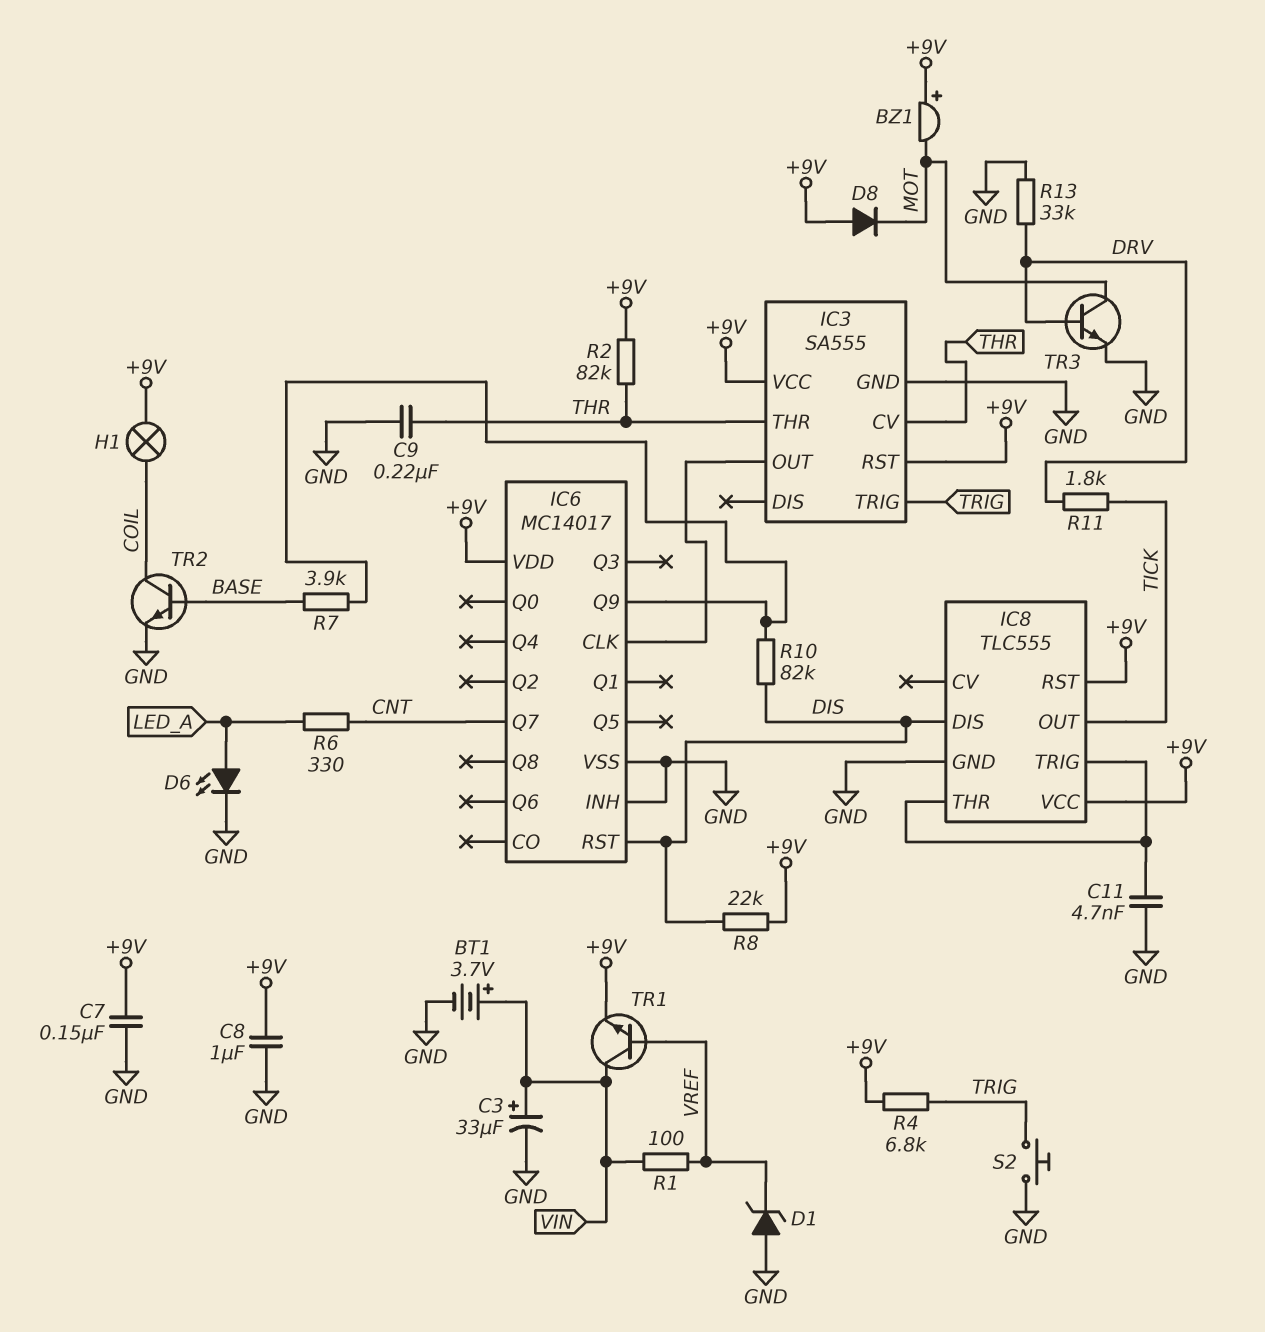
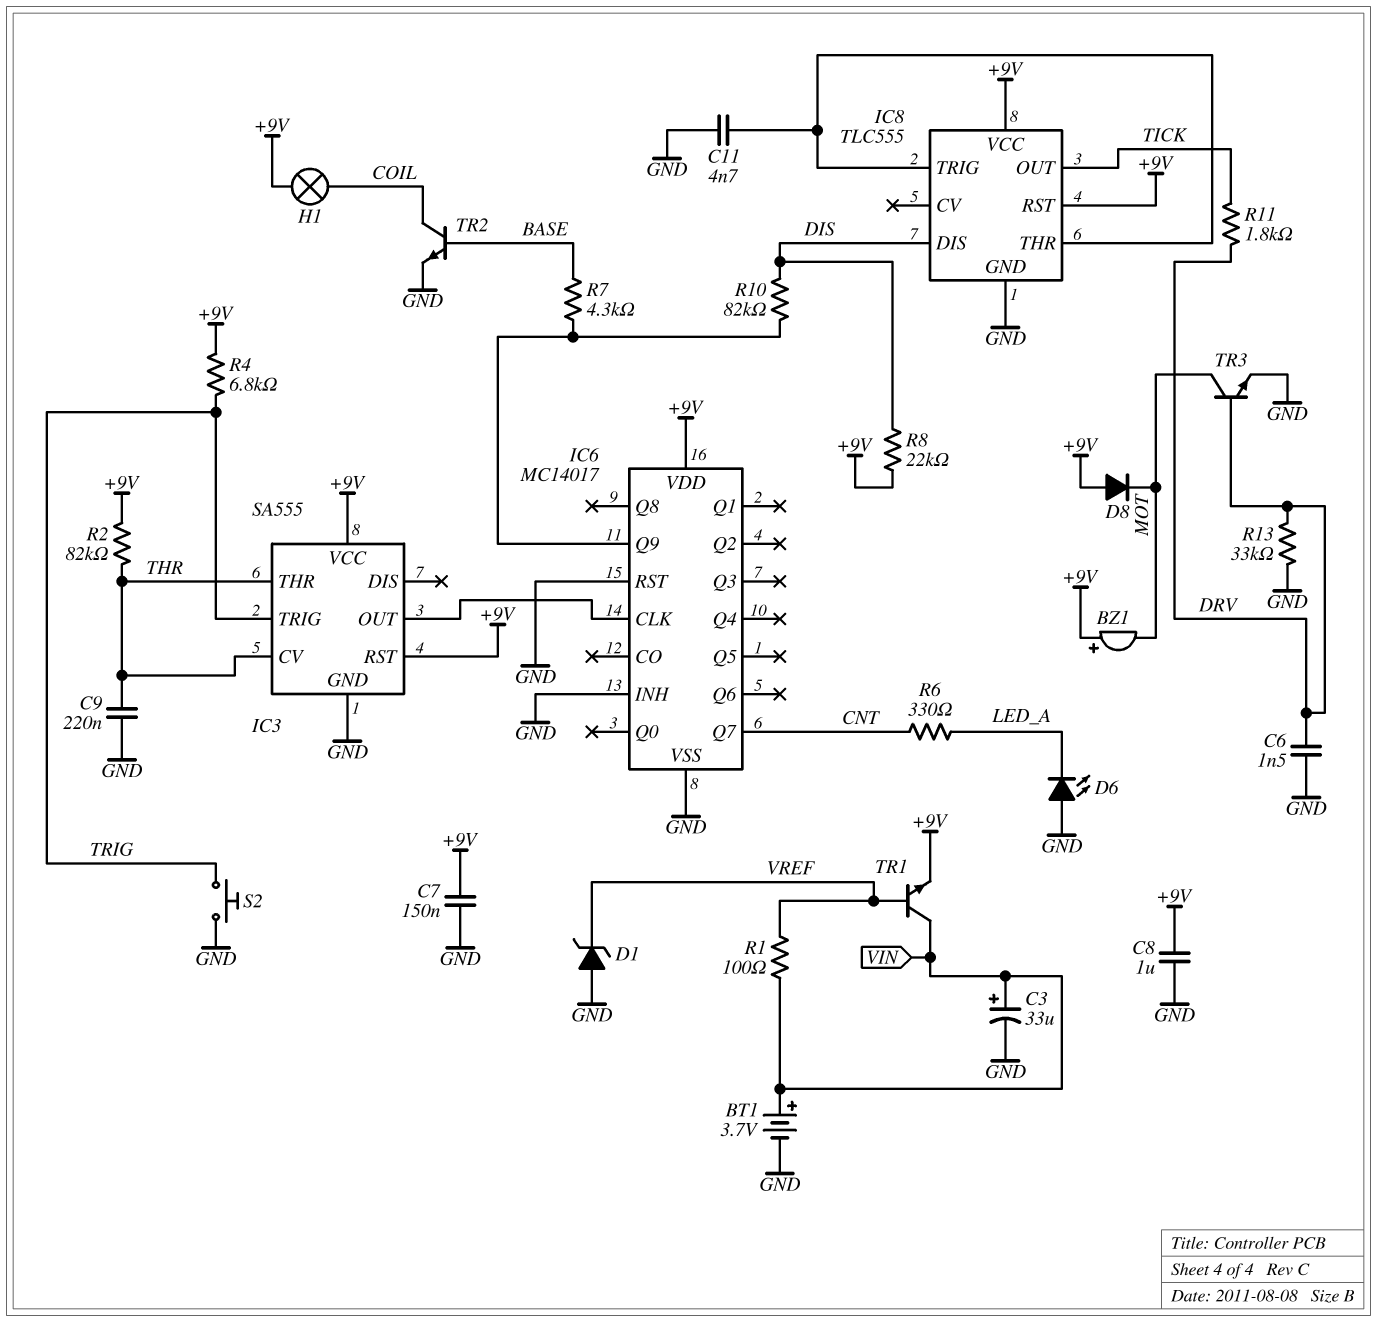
C6: none -> 1.5nF (DRV, GND)
D6: LED (A LED_A, K GND) -> LED (A GND, K LED_A)
IC6 pin RST: DIS -> GND
R7: 3.9k (BASE, IC6/Q9) -> 4.3k (BASE, IC6/Q9)

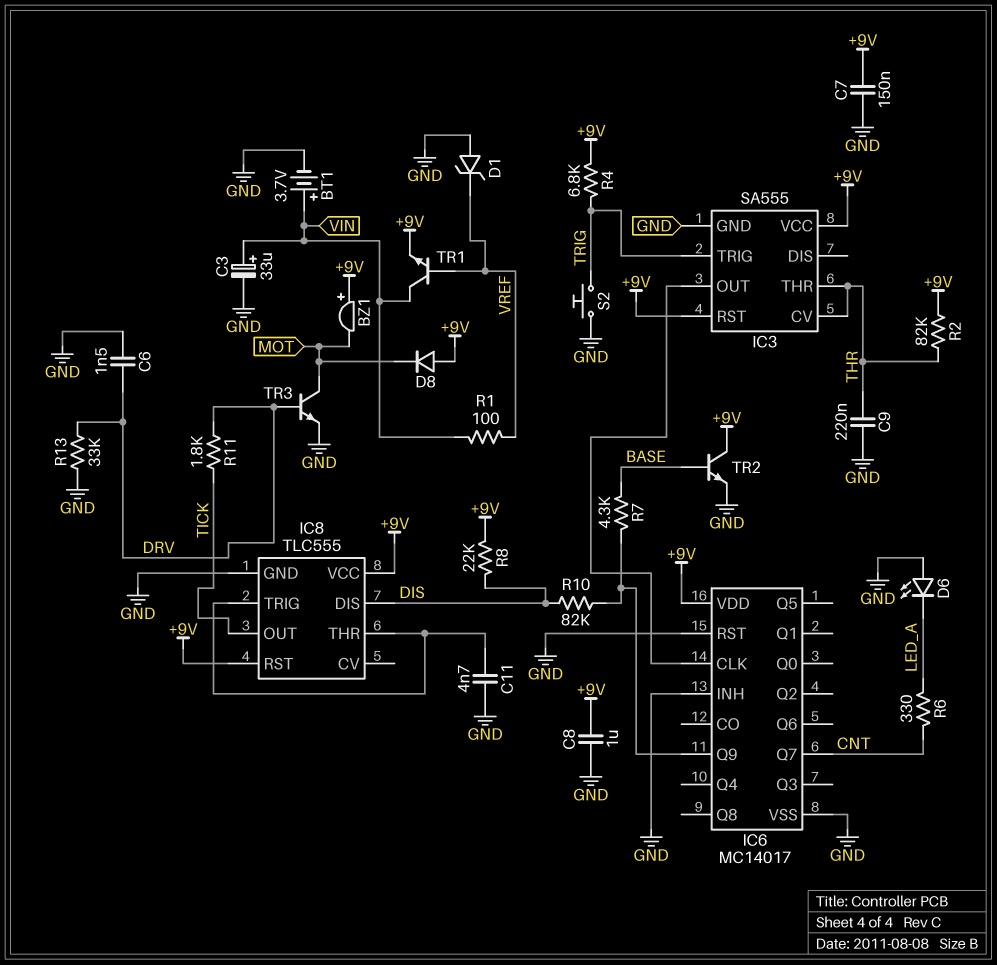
H1: lamp (+9V, COIL) -> none
TR2: NPN (B BASE, C COIL, E GND) -> NPN (B BASE, C +9V, E GND)

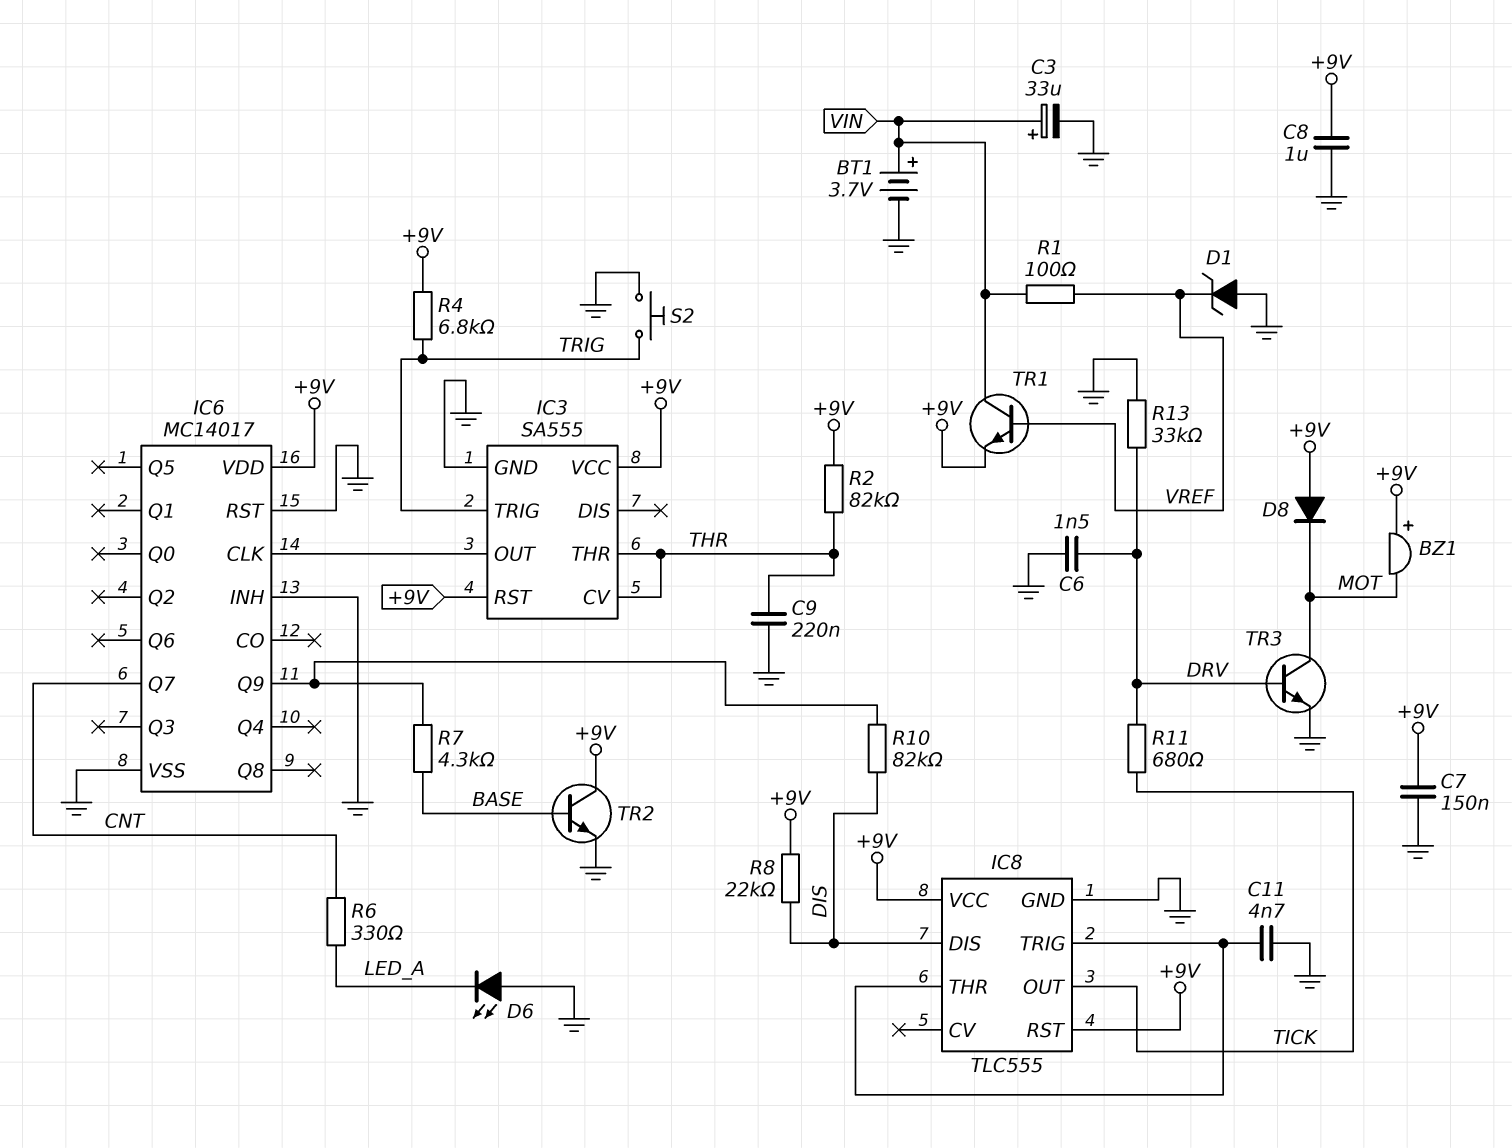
R11: 1.8k (DRV, TICK) -> 680 (DRV, TICK)

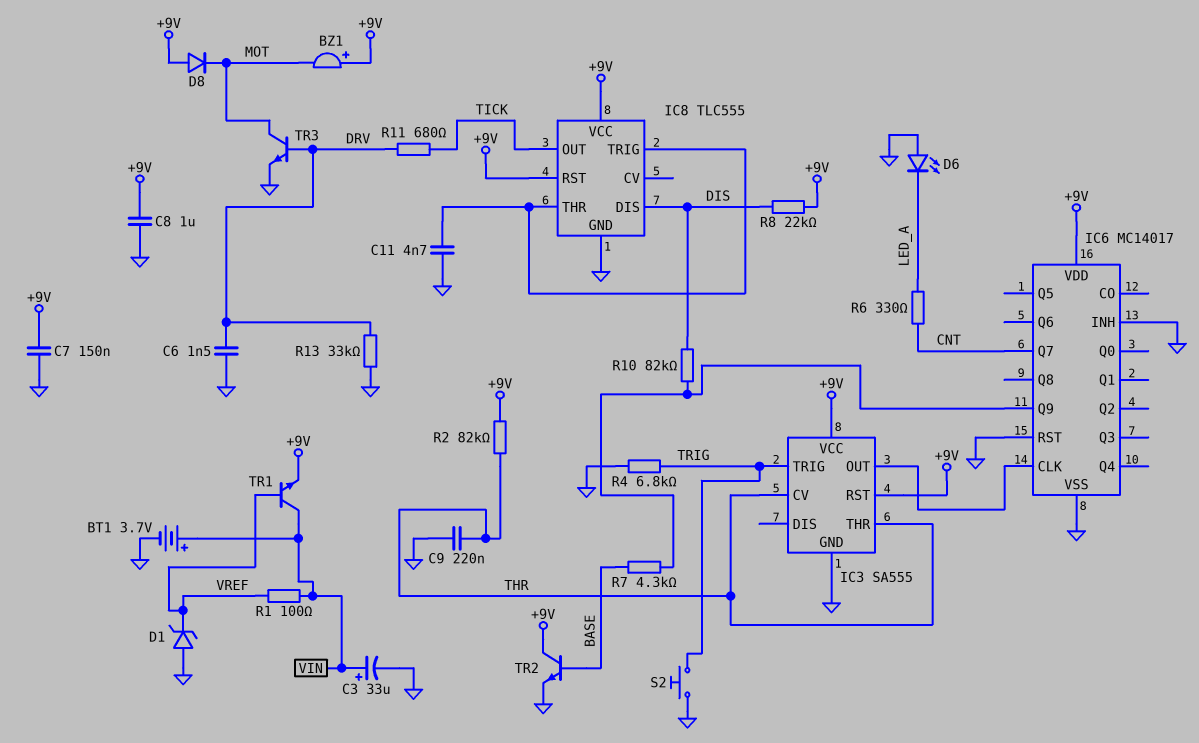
R4: 6.8k (+9V, TRIG) -> 6.8k (GND, TRIG)

